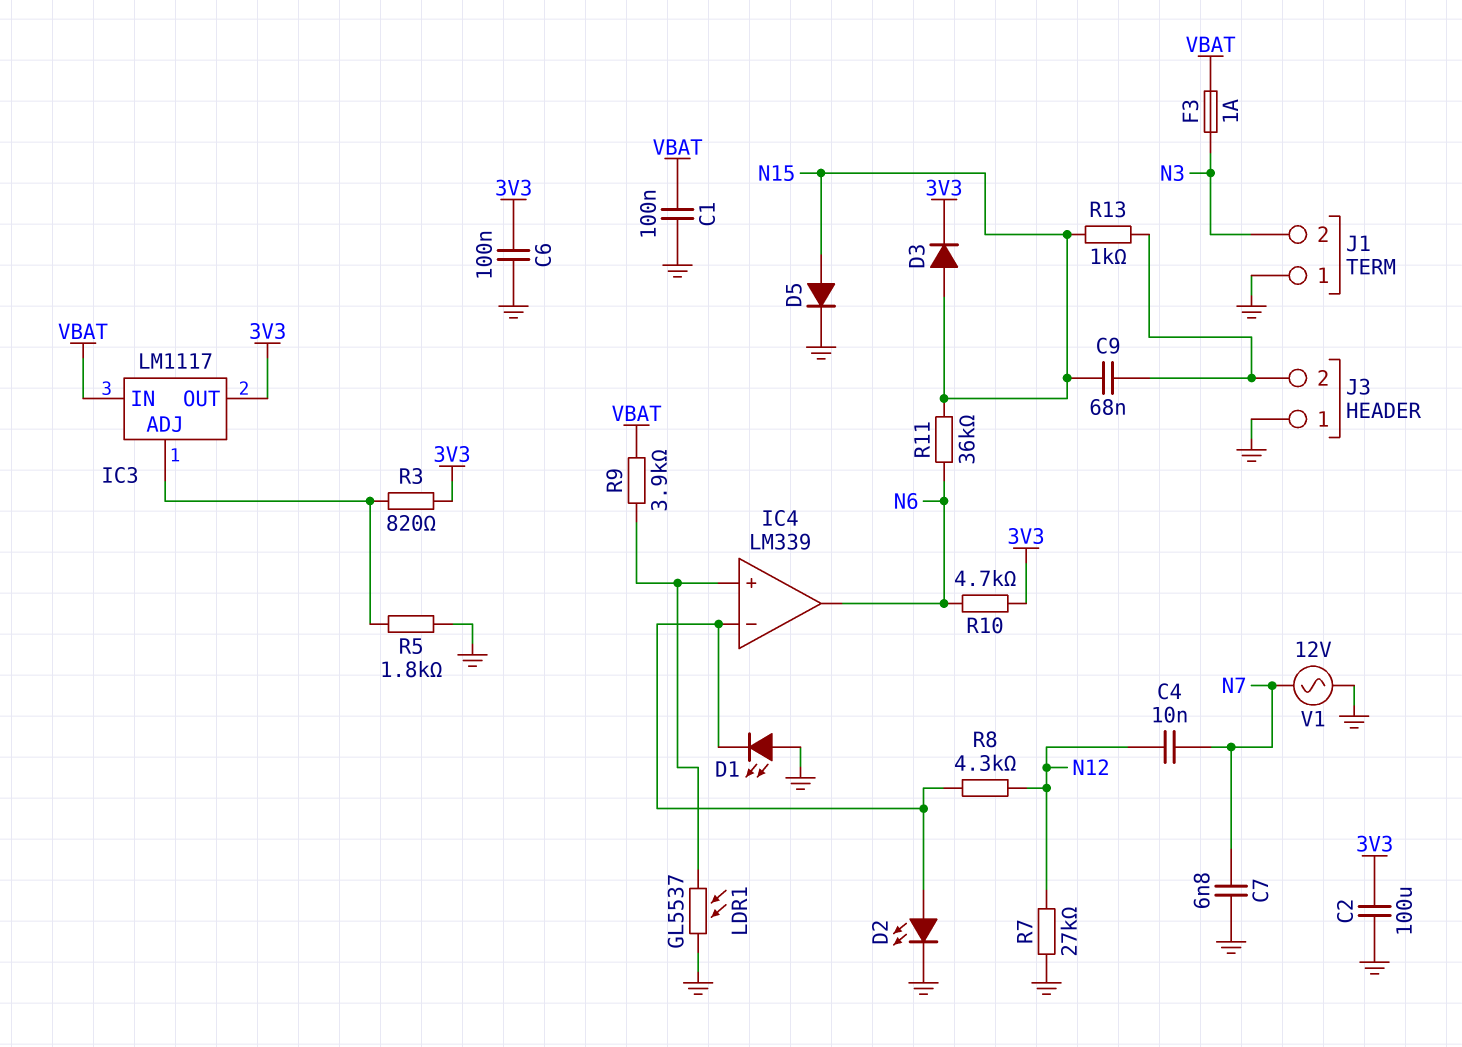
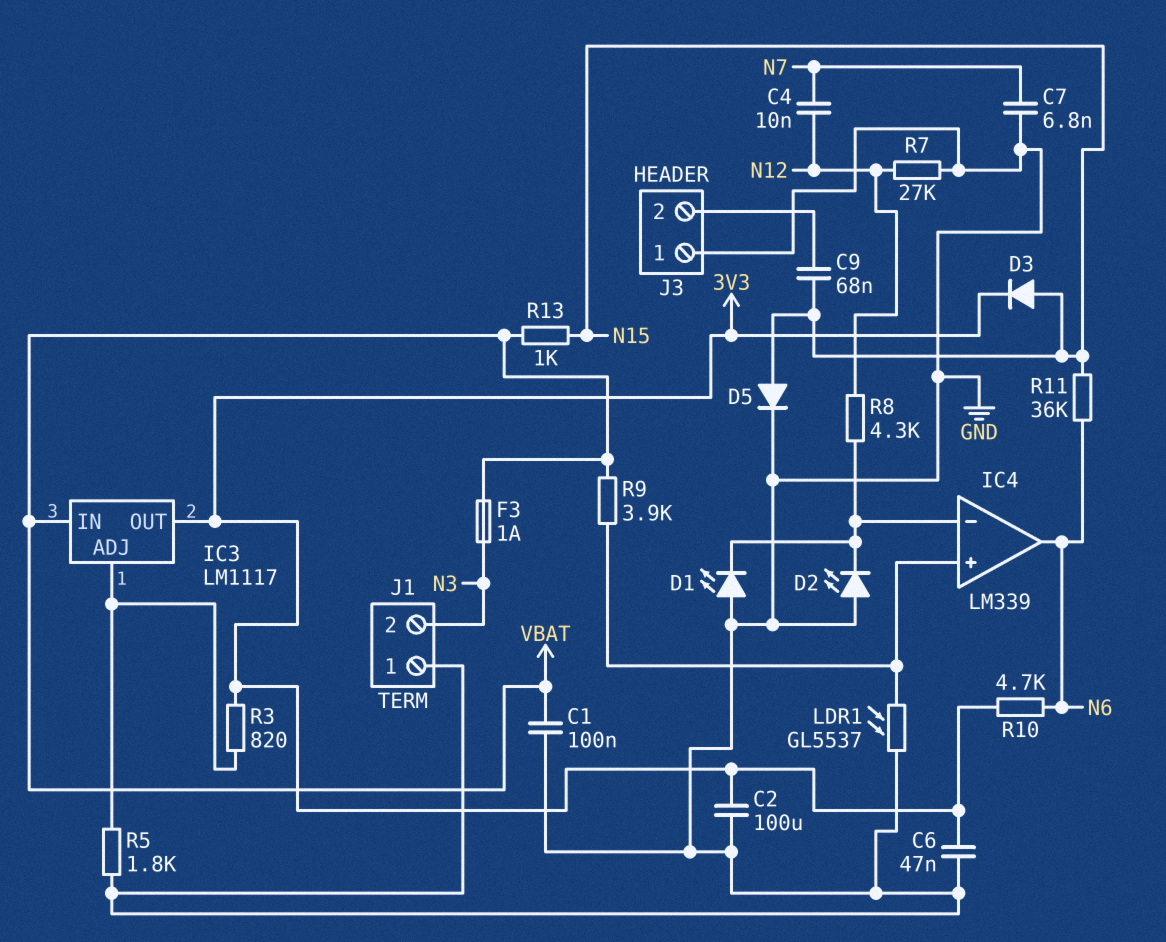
C6: 100nF (3V3, GND) -> 47nF (3V3, GND)
D2: LED (A IC4/in-, K GND) -> LED (A GND, K IC4/in-)
R13: 1k (J3/2, N15) -> 1k (N15, VBAT)
V1: AC 12V (GND, N7) -> none

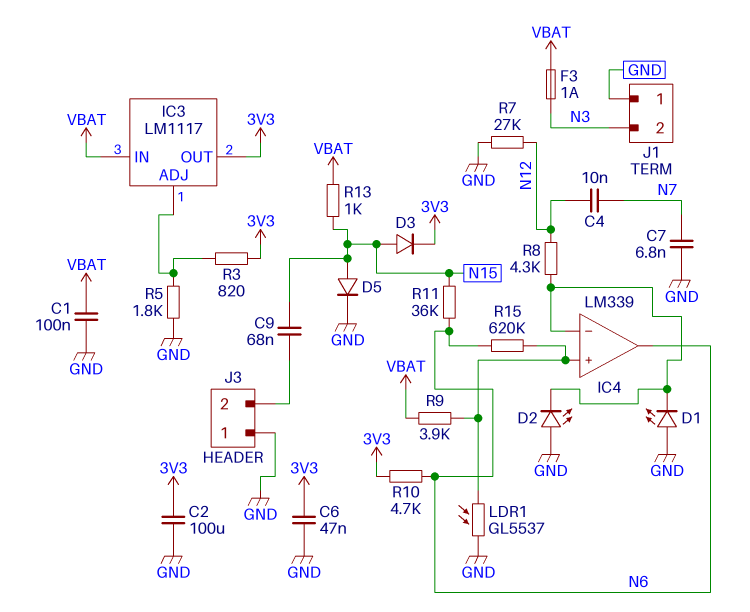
R15: none -> 620k (IC4/in+, N6)

